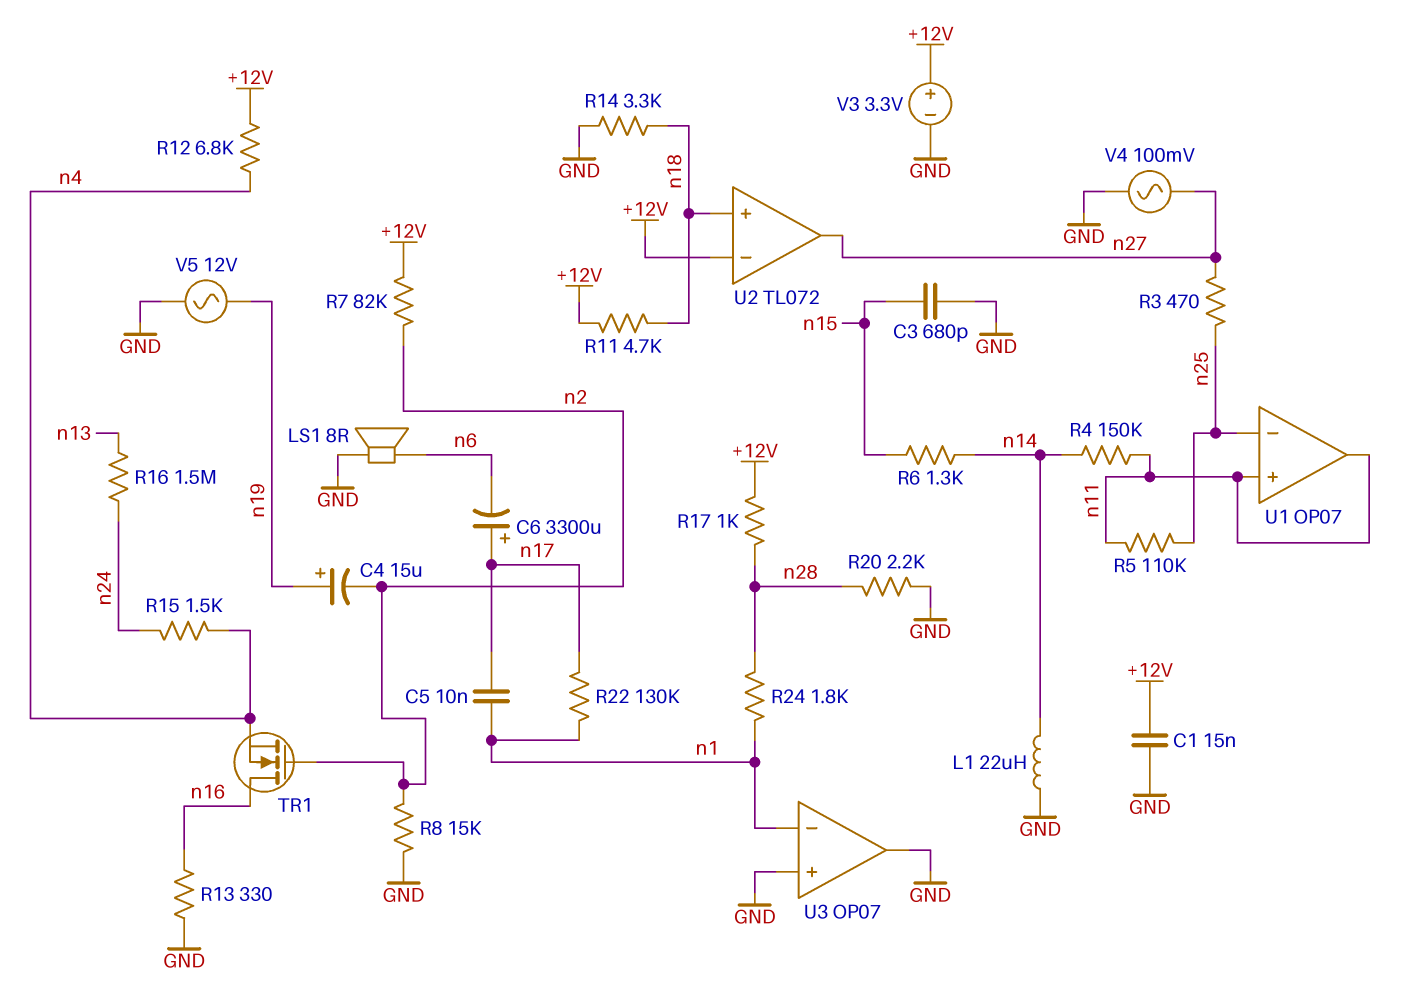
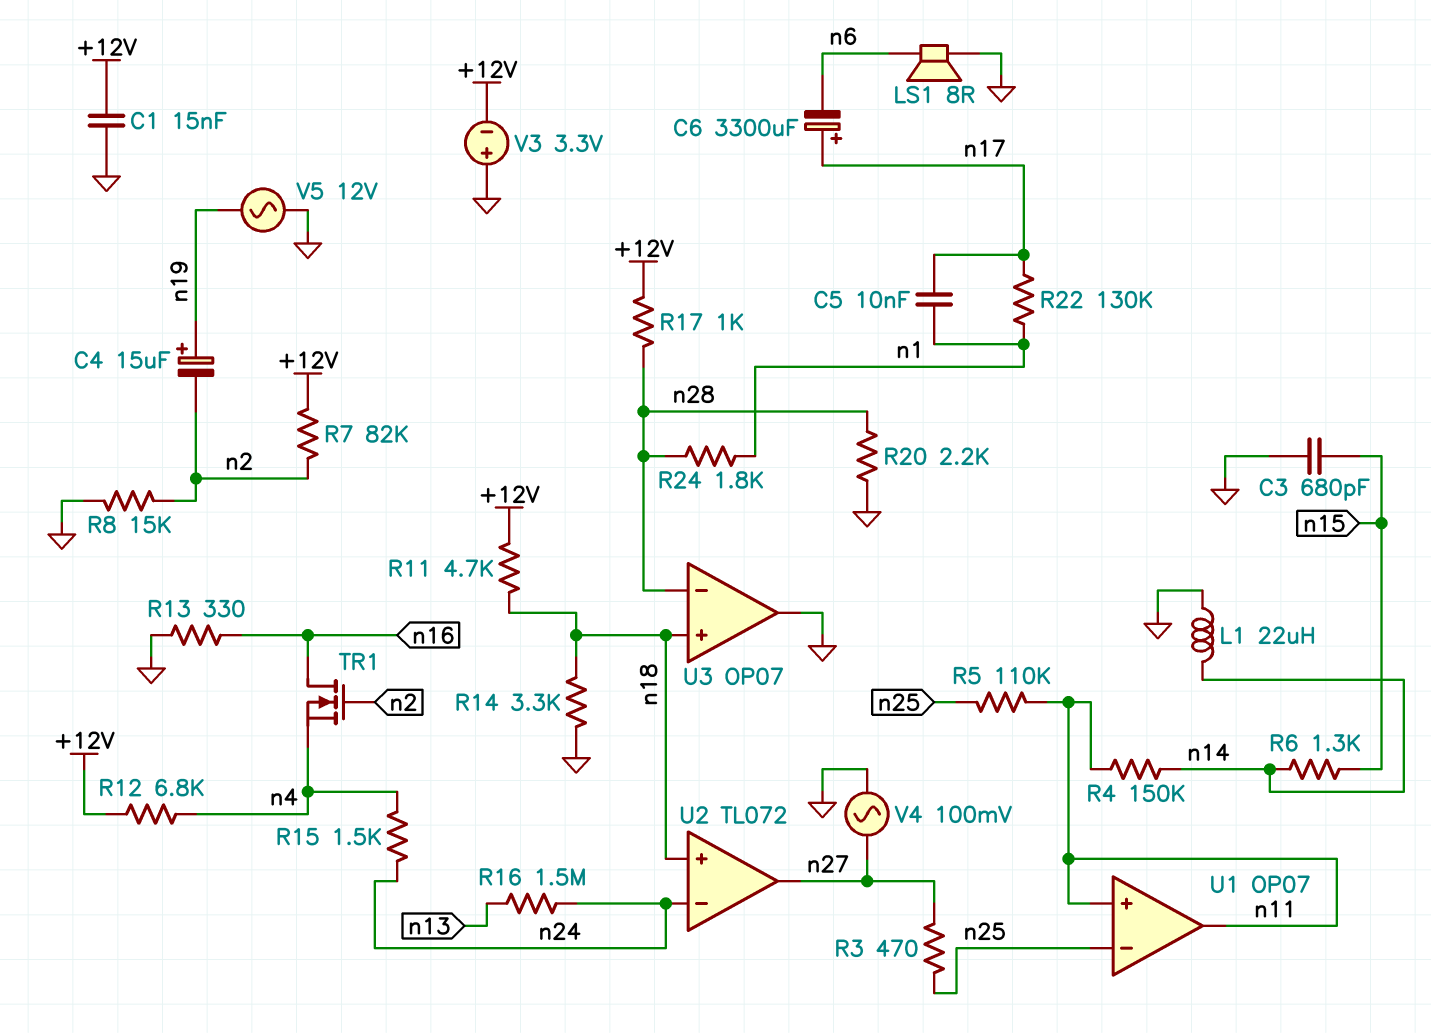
U2 pin in-: +12V -> n24
U3 pin in+: GND -> n18
U3 pin in-: n1 -> n28
V3: 3.3V (plus +12V, minus GND) -> 3.3V (plus GND, minus +12V)

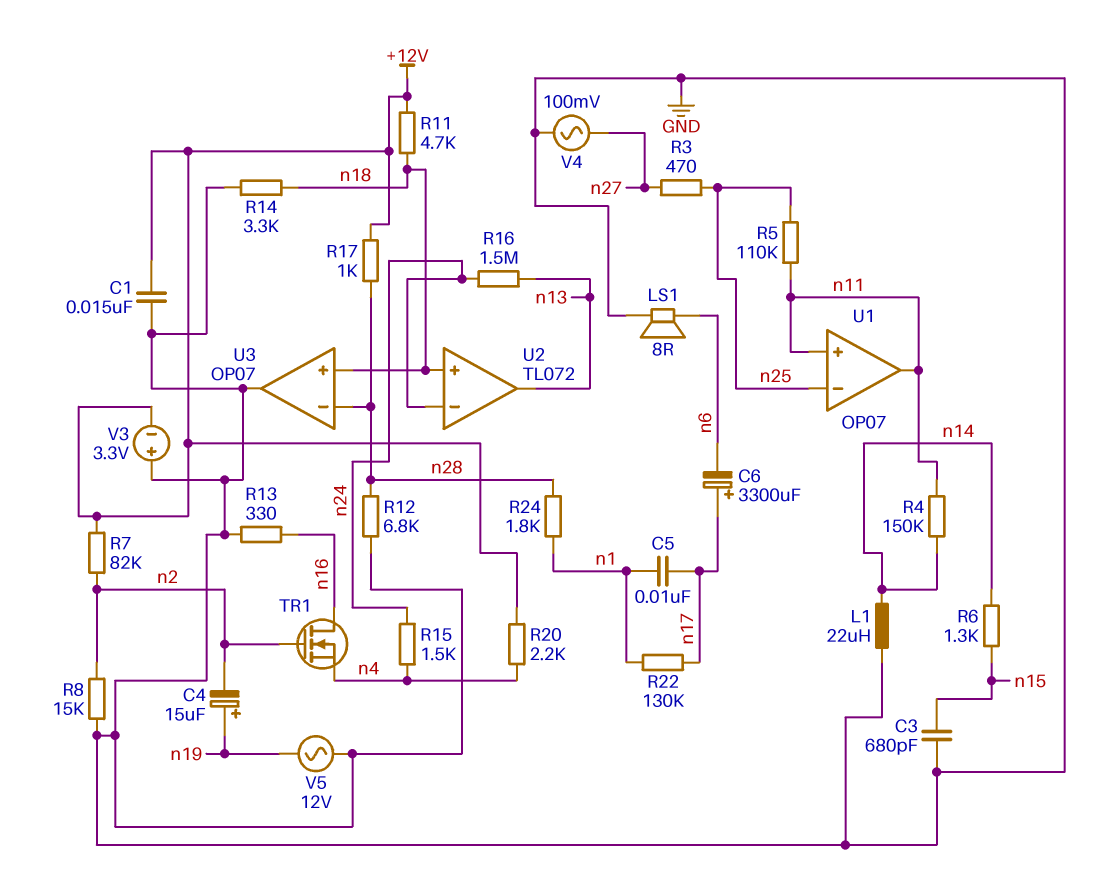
R12: 6.8k (+12V, n4) -> 6.8k (GND, n28)
R20: 2.2k (GND, n28) -> 2.2k (+12V, n4)
U2 pin out: n27 -> n13

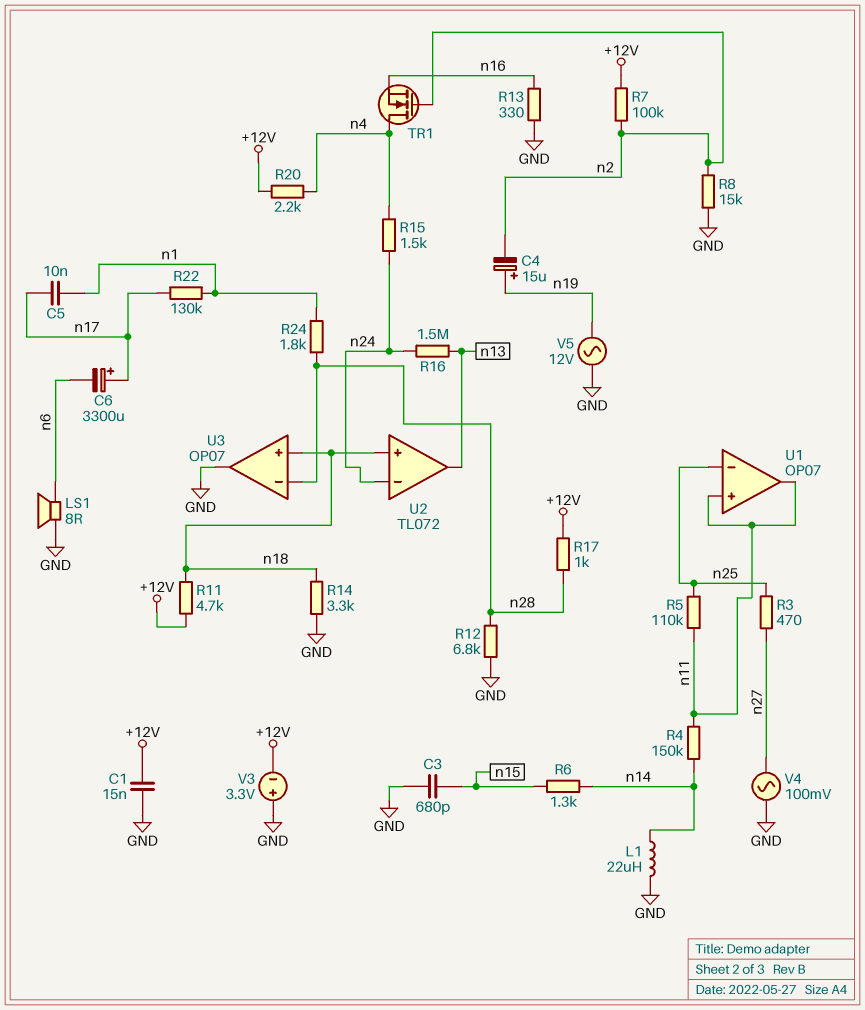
R7: 82k (+12V, n2) -> 100k (+12V, n2)
TR1: NMOS (G n2, D n16, S n4) -> NMOS (G n2, D n4, S n16)

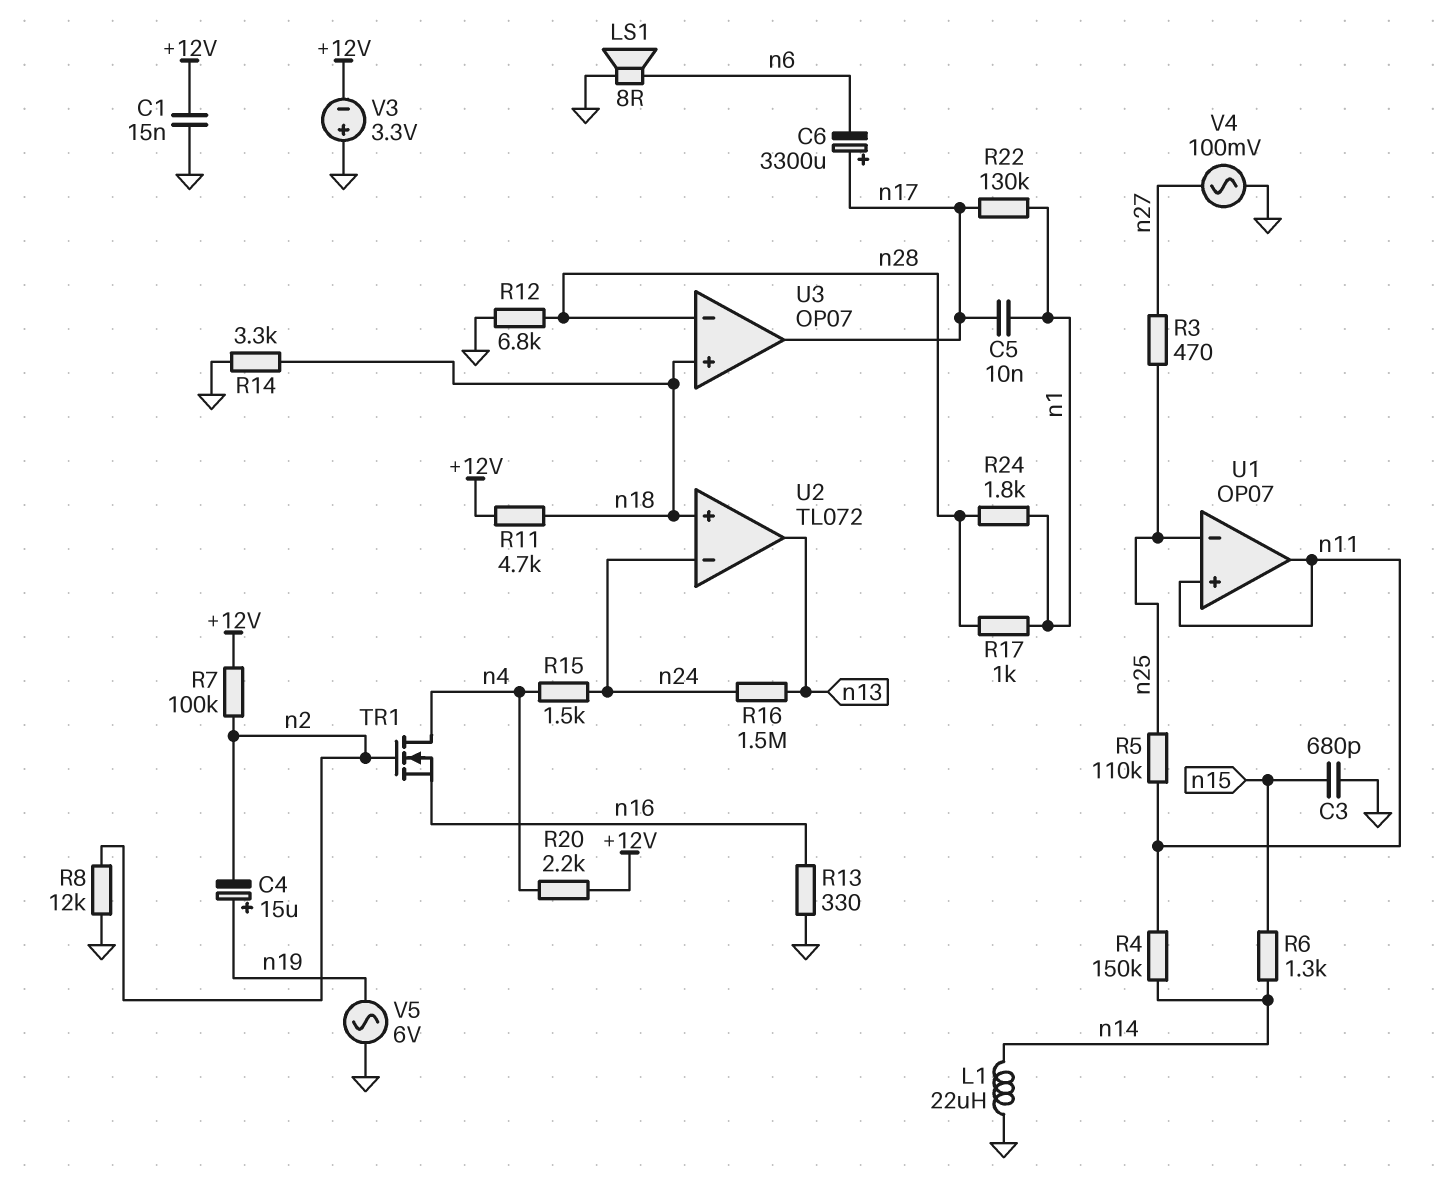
R8: 15k (GND, n2) -> 12k (GND, n2)
R17: 1k (+12V, n28) -> 1k (n1, n28)
U3 pin out: GND -> n17
V5: AC 12V (GND, n19) -> AC 6V (GND, n19)

